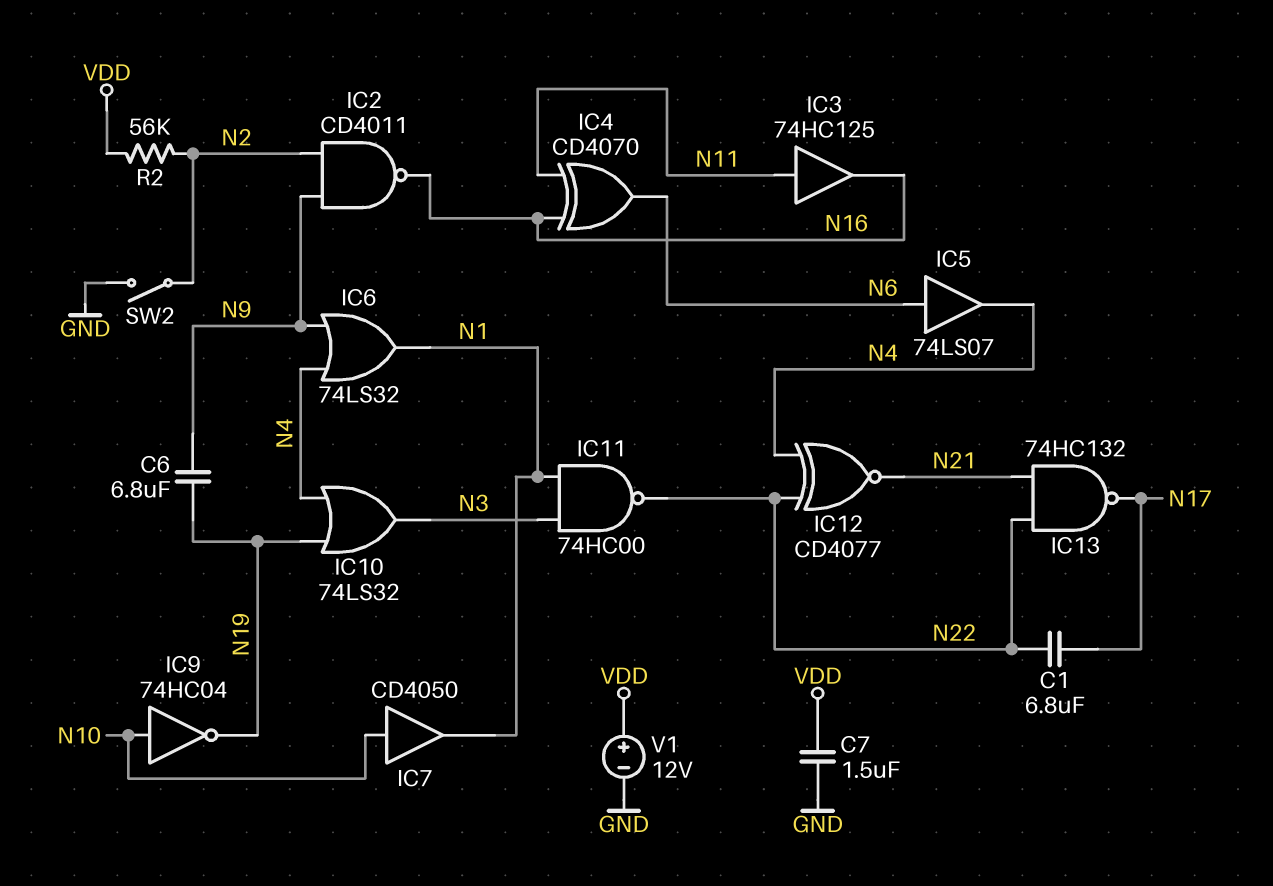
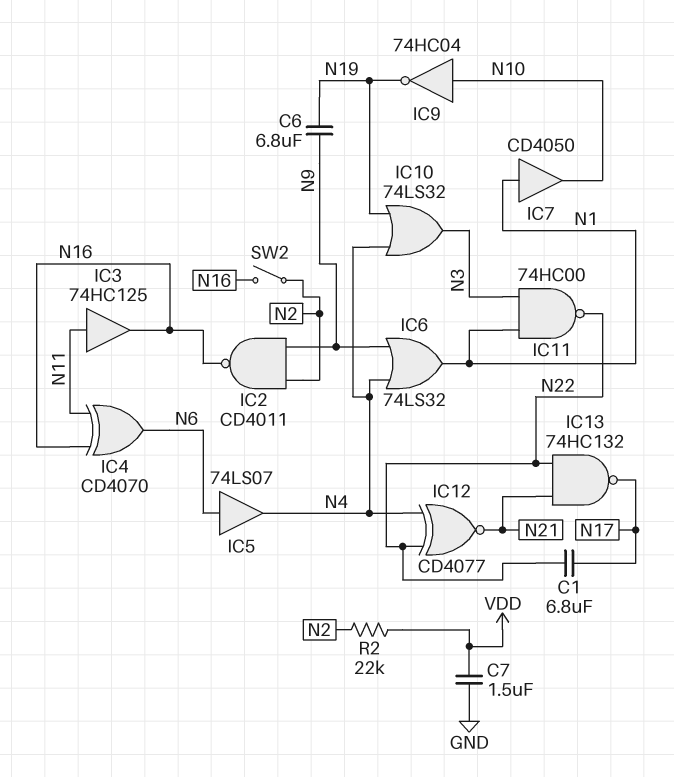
IC7: buffer CD4050 (in N10, out N1) -> buffer CD4050 (in N1, out N10)
R2: 56k (N2, VDD) -> 22k (N2, VDD)
SW2: switch (GND, N2) -> switch (N2, N16)
V1: 12V (plus VDD, minus GND) -> none

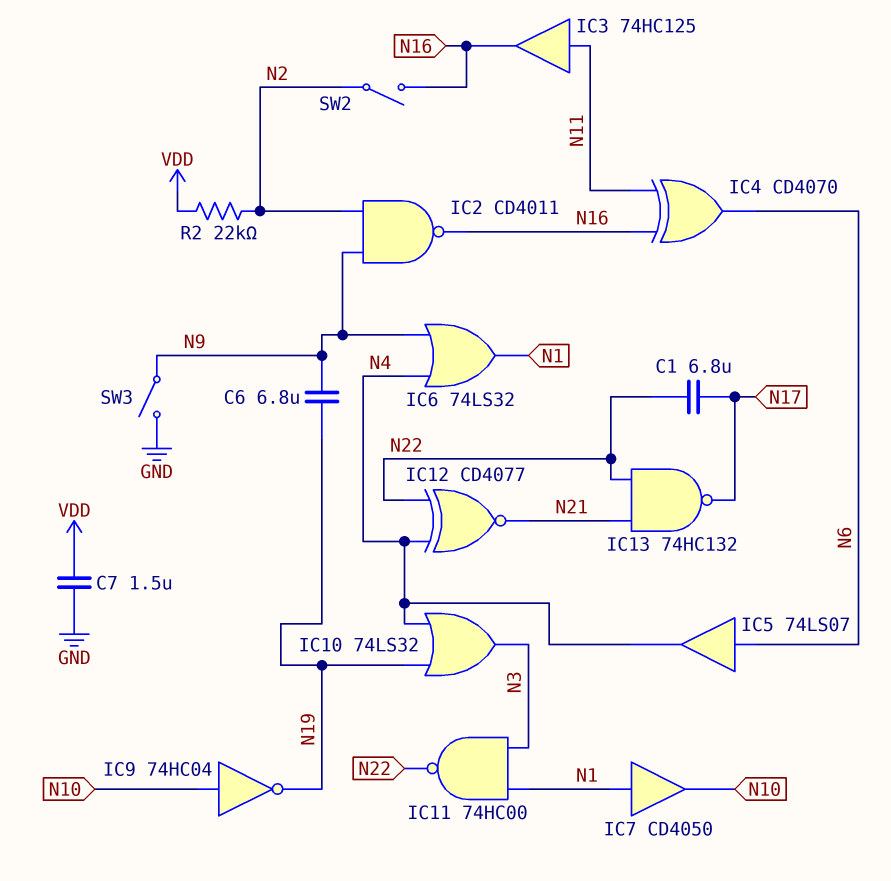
SW3: none -> switch (GND, N9)

